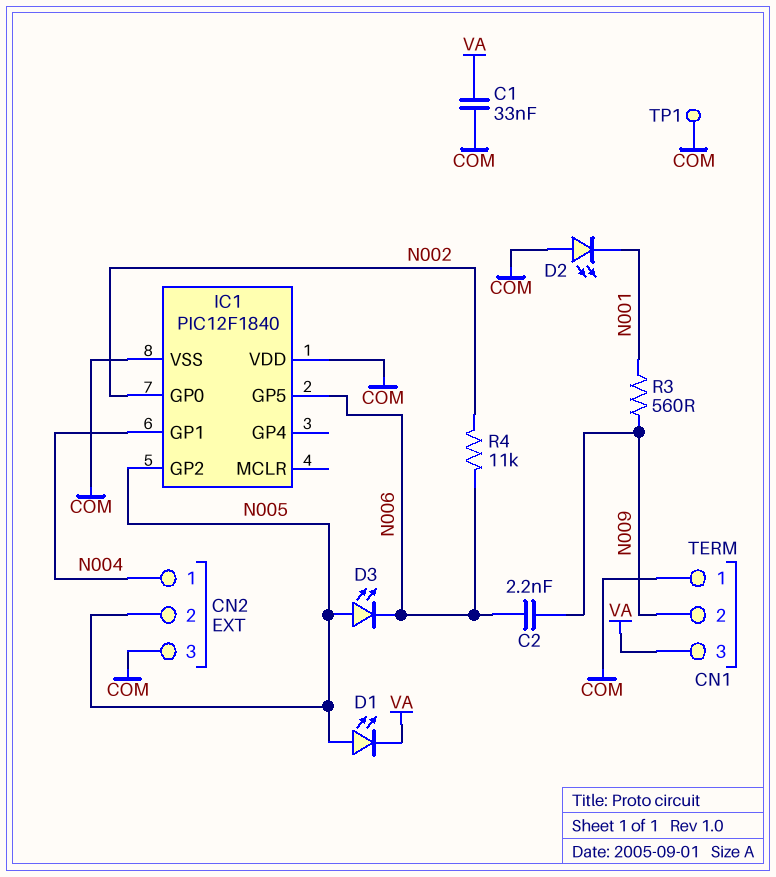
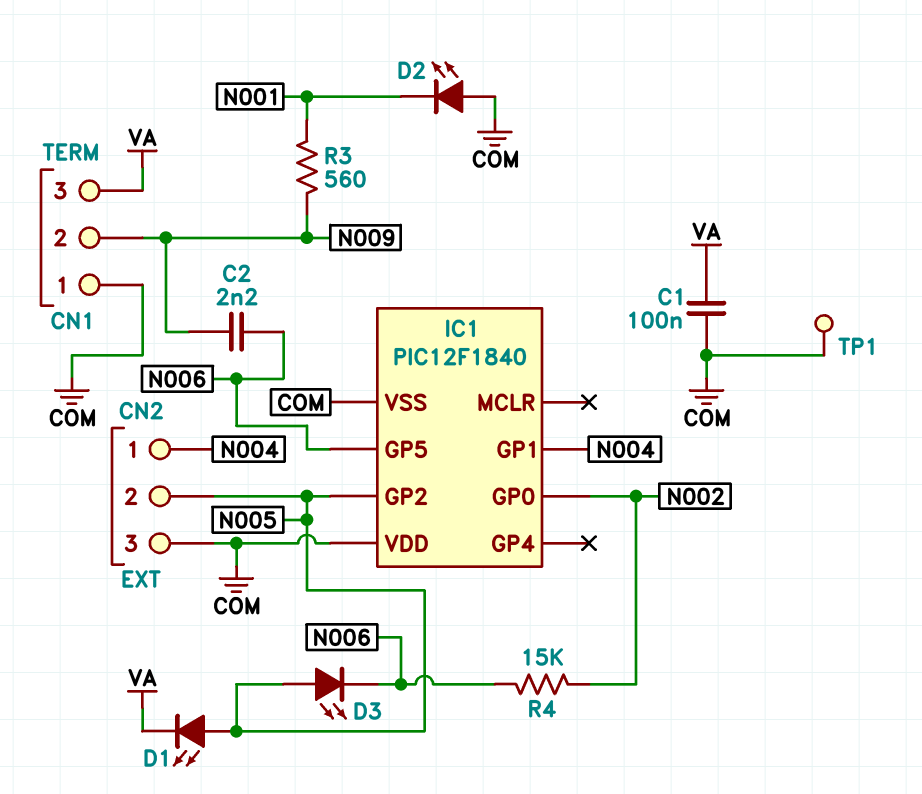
C1: 33nF (COM, VA) -> 100nF (COM, VA)
R4: 11k (N002, N006) -> 15k (N002, N006)

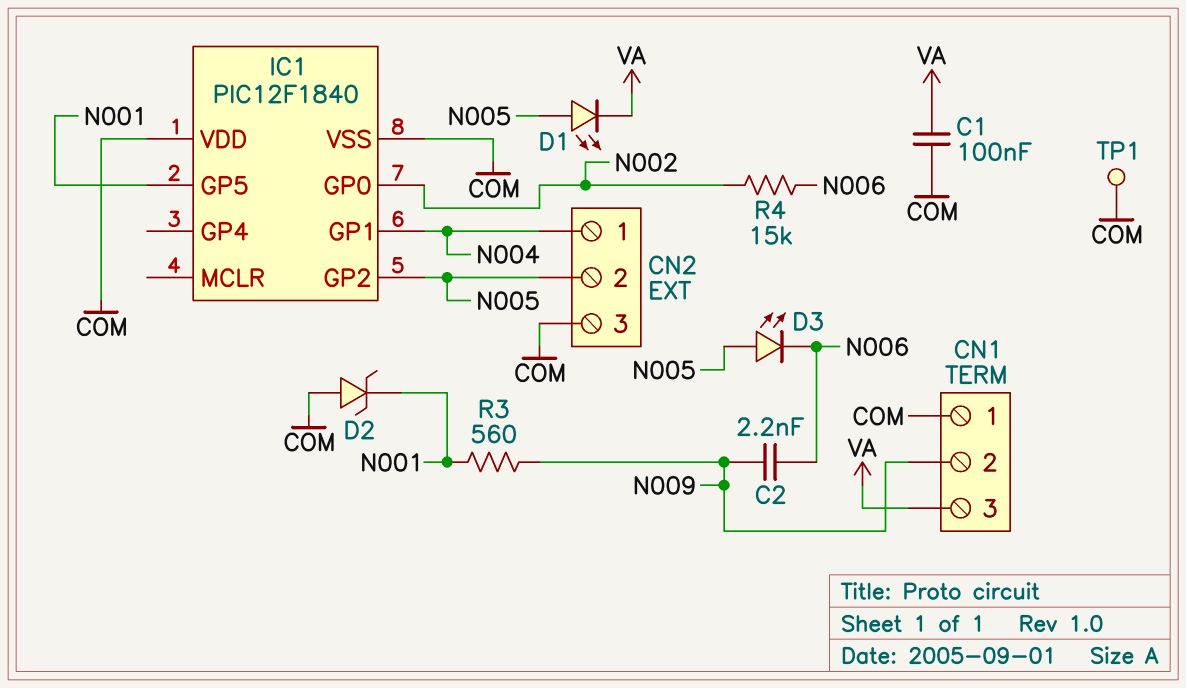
D2: LED (A COM, K N001) -> zener (A COM, K N001)
IC1 pin GP5: N006 -> N001

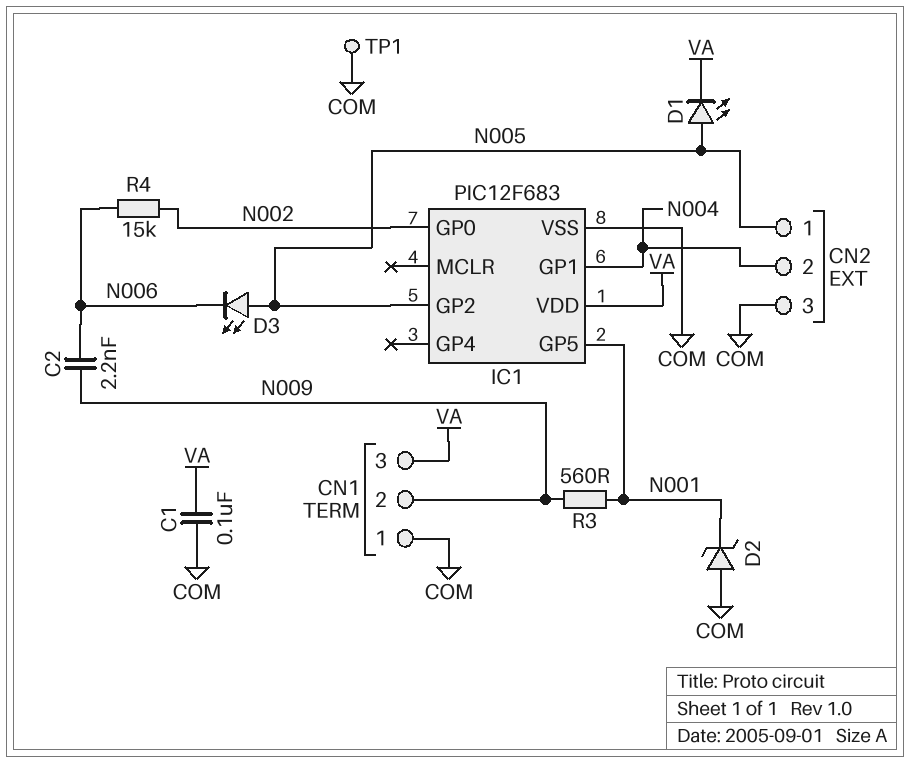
CN2 pin 1: N004 -> N005
CN2 pin 2: N005 -> N004
IC1: PIC12F1840 -> PIC12F683
IC1 pin VDD: COM -> VA

